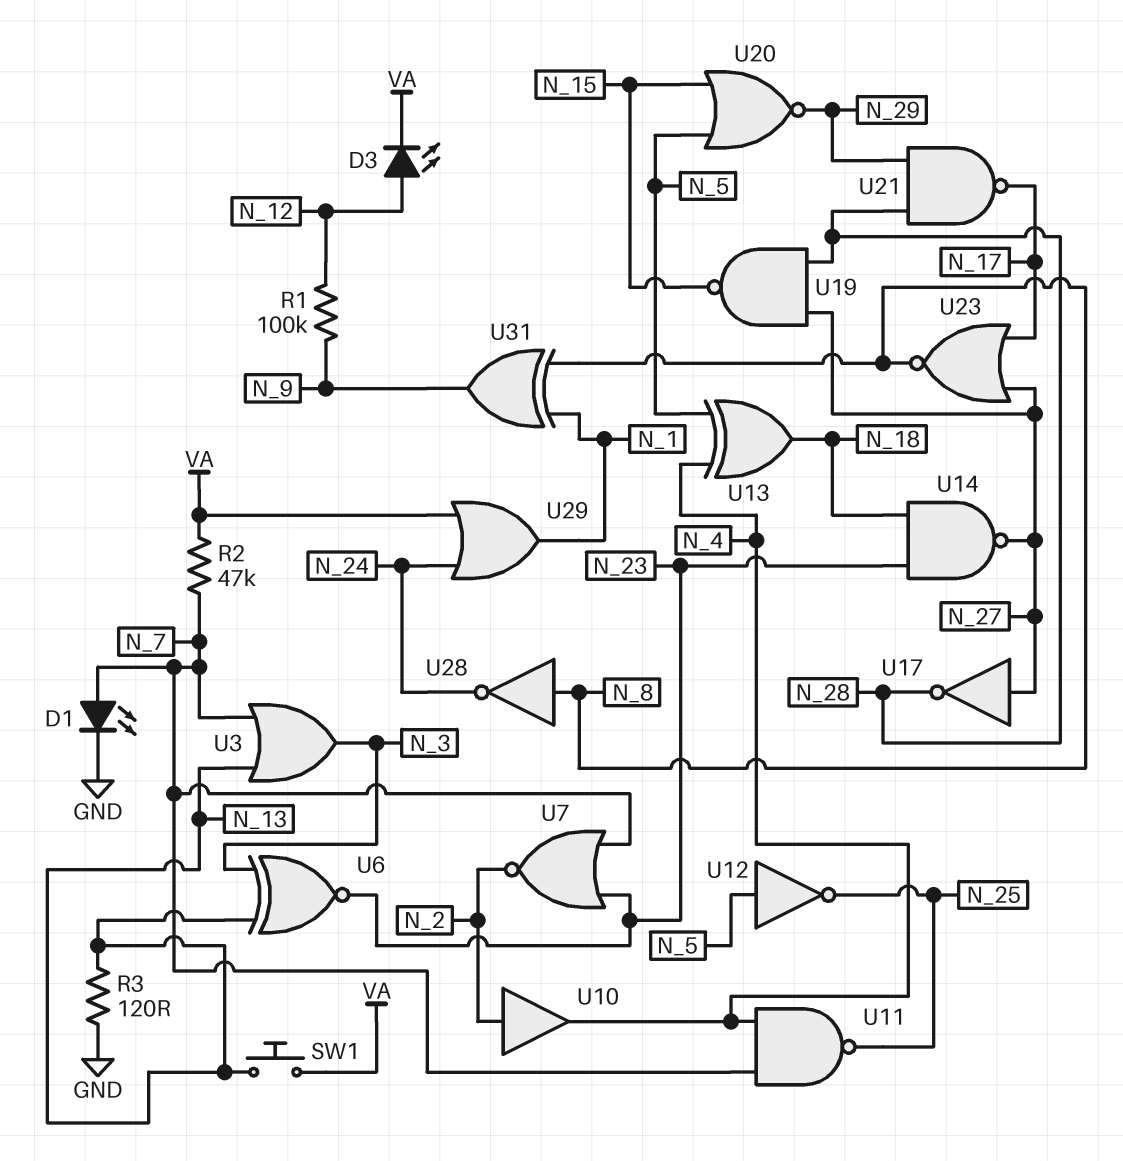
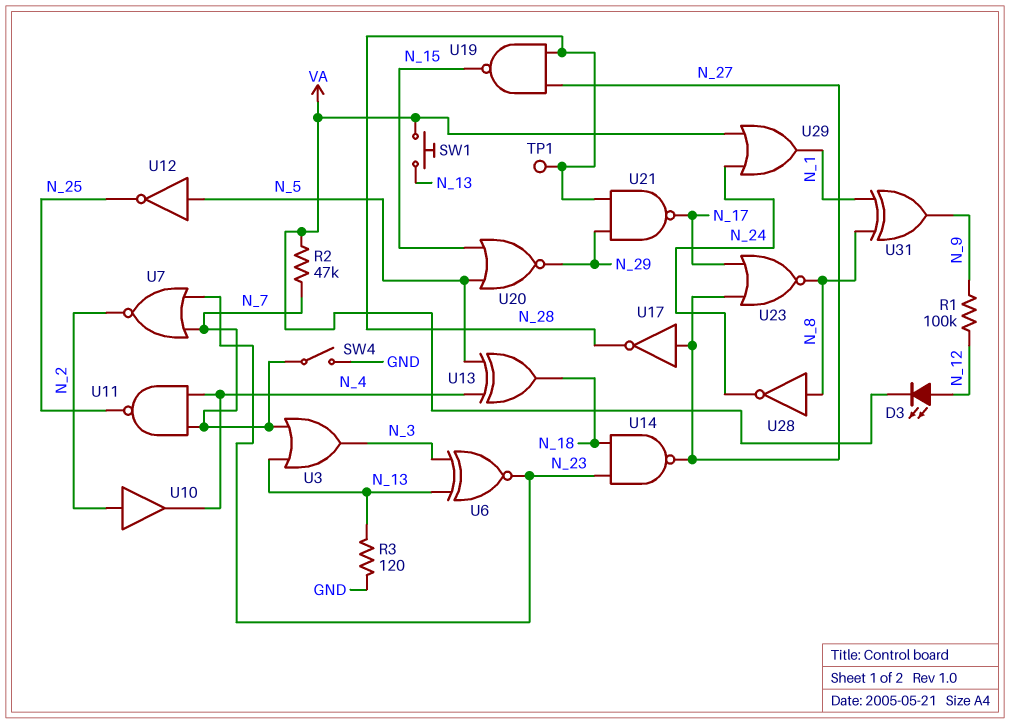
D1: LED (A N_7, K GND) -> none
SW4: none -> switch (GND, N_7)
TP1: none -> test point (N_28)

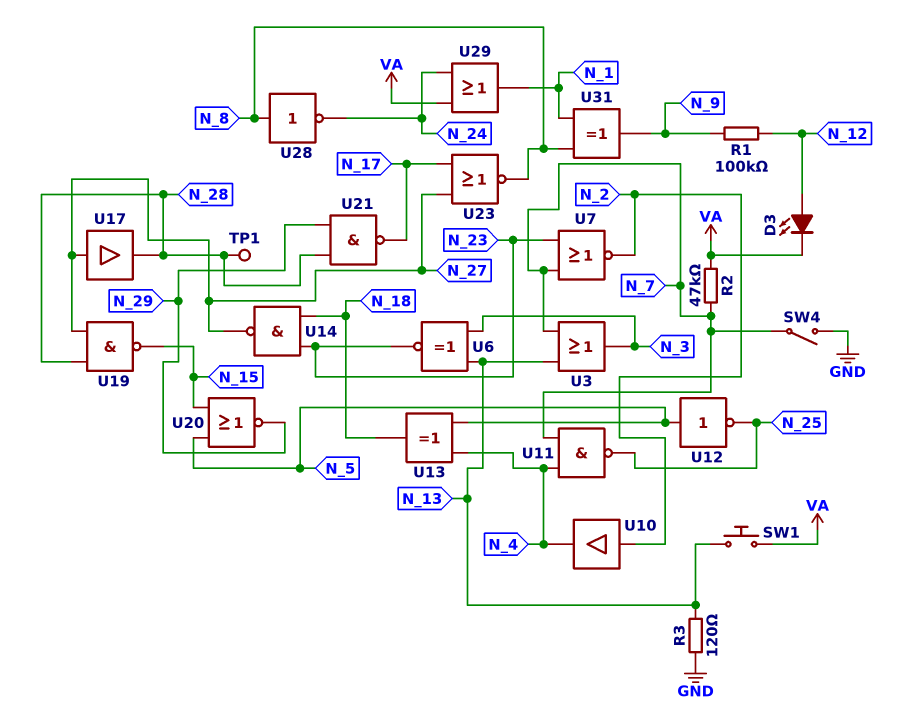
U17: NOT (in N_27, out N_28) -> buffer (in N_27, out N_28)

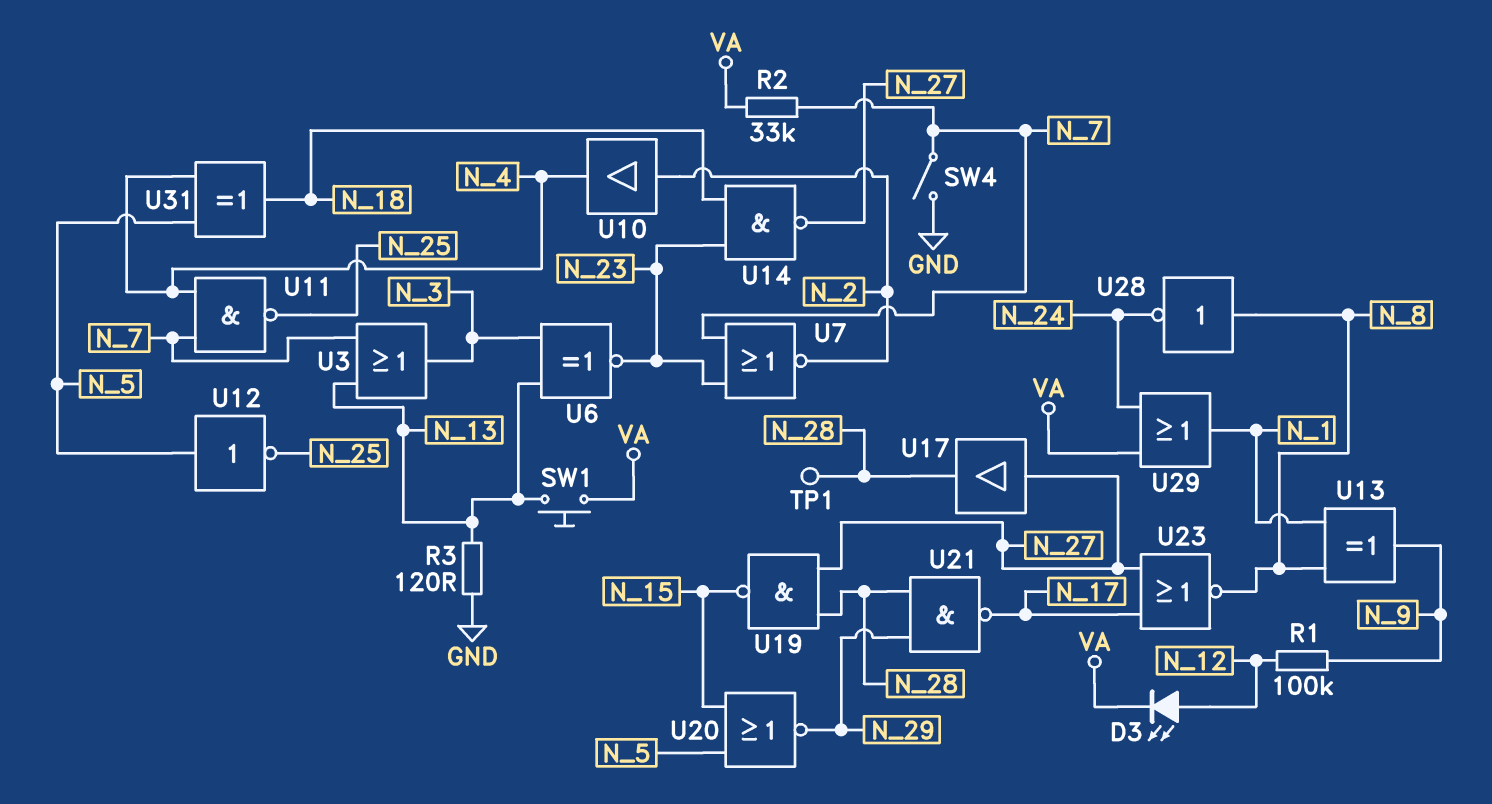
R2: 47k (N_7, VA) -> 33k (N_7, VA)
U13: XOR (in N_4, in N_5, out N_18) -> XOR (in N_1, in N_8, out N_9)
U31: XOR (in N_1, in N_8, out N_9) -> XOR (in N_4, in N_5, out N_18)

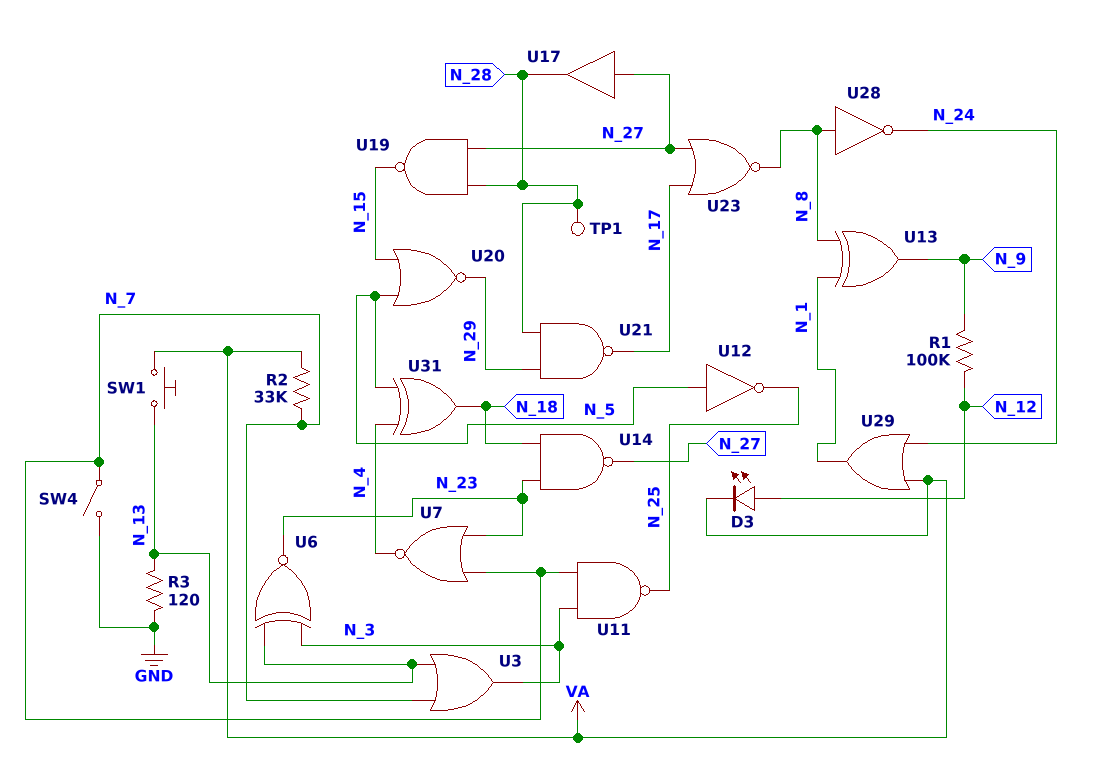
U7: NOR (in N_7, in N_23, out N_2) -> NOR (in N_7, in N_23, out N_4)
U10: buffer (in N_2, out N_4) -> none
U11: NAND (in N_4, in N_7, out N_25) -> NAND (in N_3, in N_7, out N_25)

